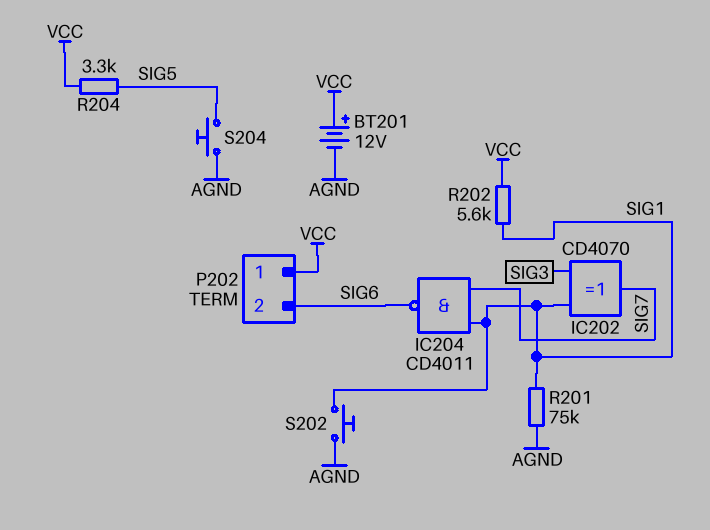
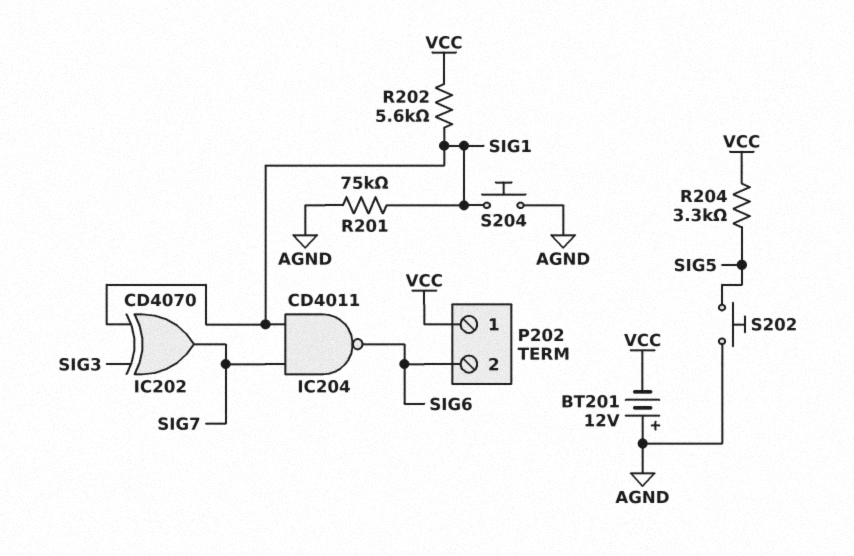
BT201: 12V (plus VCC, minus AGND) -> 12V (plus AGND, minus VCC)
S202: button (AGND, SIG1) -> button (AGND, SIG5)
S204: button (AGND, SIG5) -> button (AGND, SIG1)

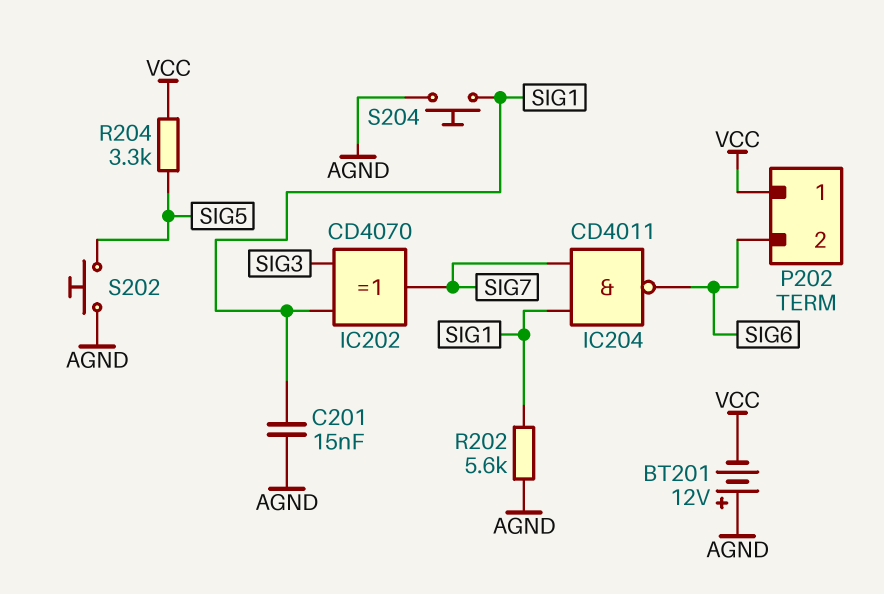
C201: none -> 15nF (AGND, SIG1)
R201: 75k (AGND, SIG1) -> none
R202: 5.6k (SIG1, VCC) -> 5.6k (AGND, SIG1)

